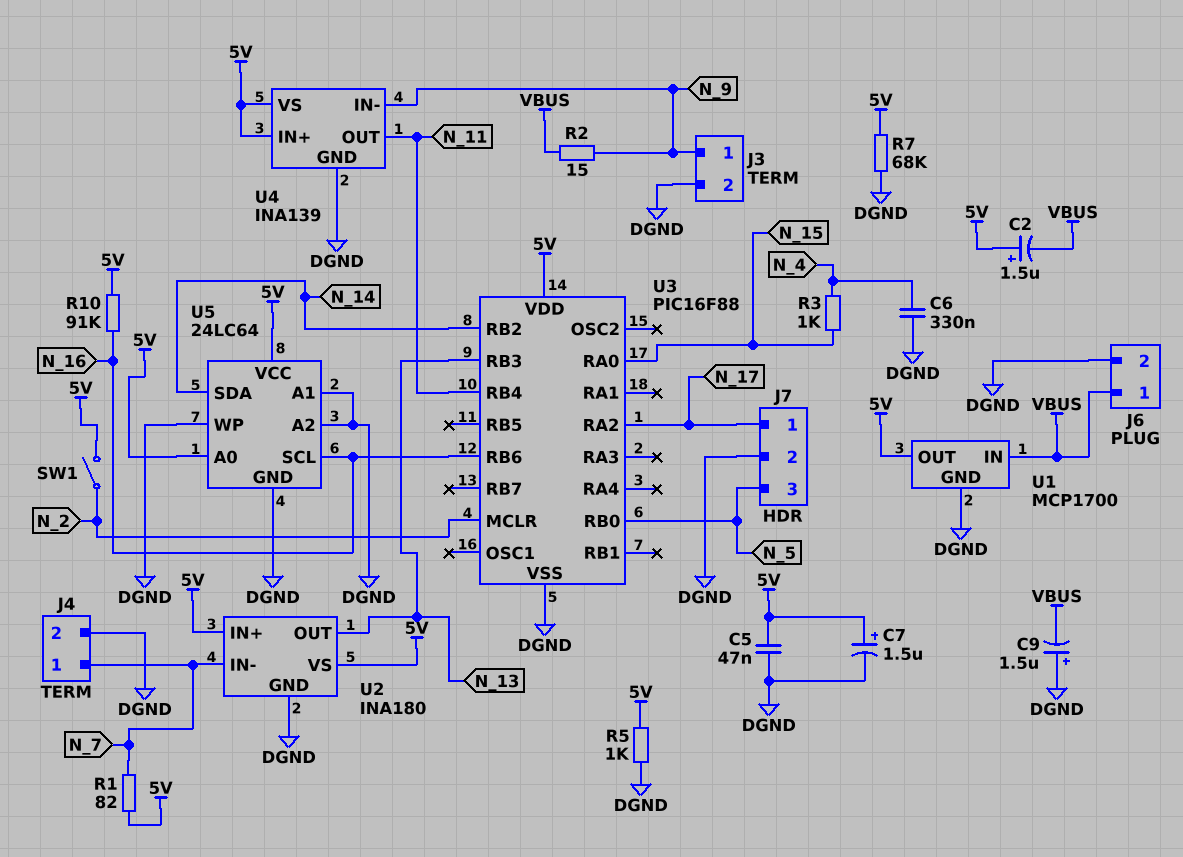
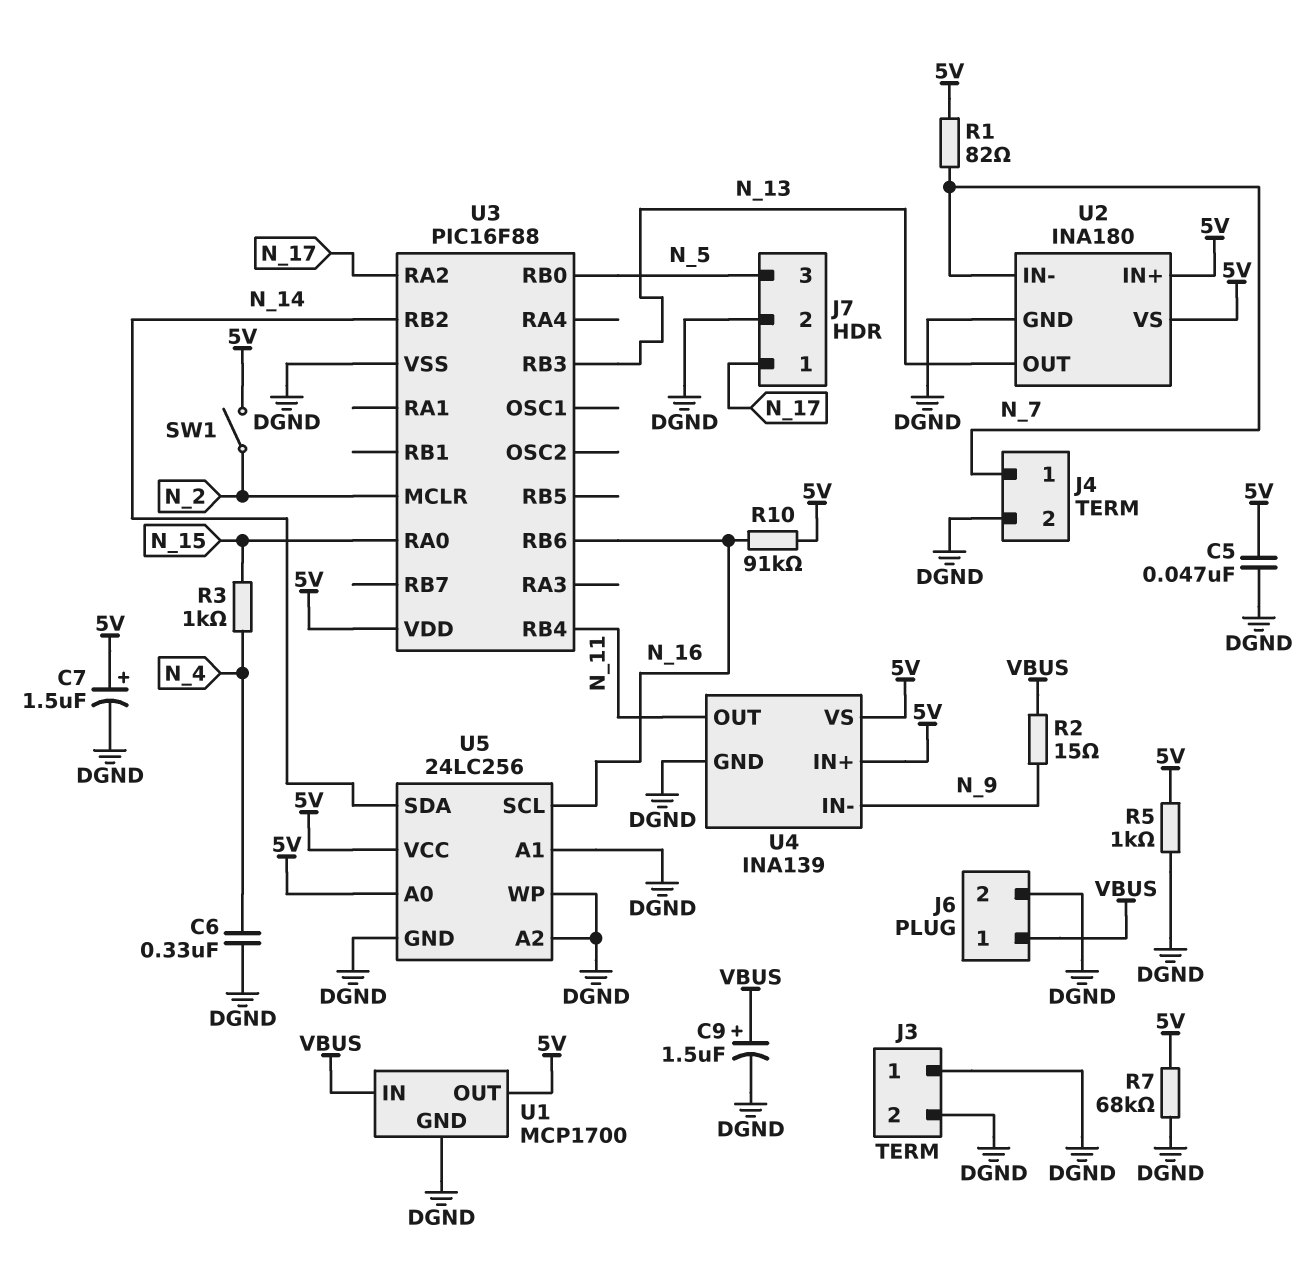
C2: 1.5uF (plus 5V, minus VBUS) -> none
C9: 1.5uF (plus DGND, minus VBUS) -> 1.5uF (plus VBUS, minus DGND)
J3 pin 1: N_9 -> DGND
U5: 24LC64 -> 24LC256

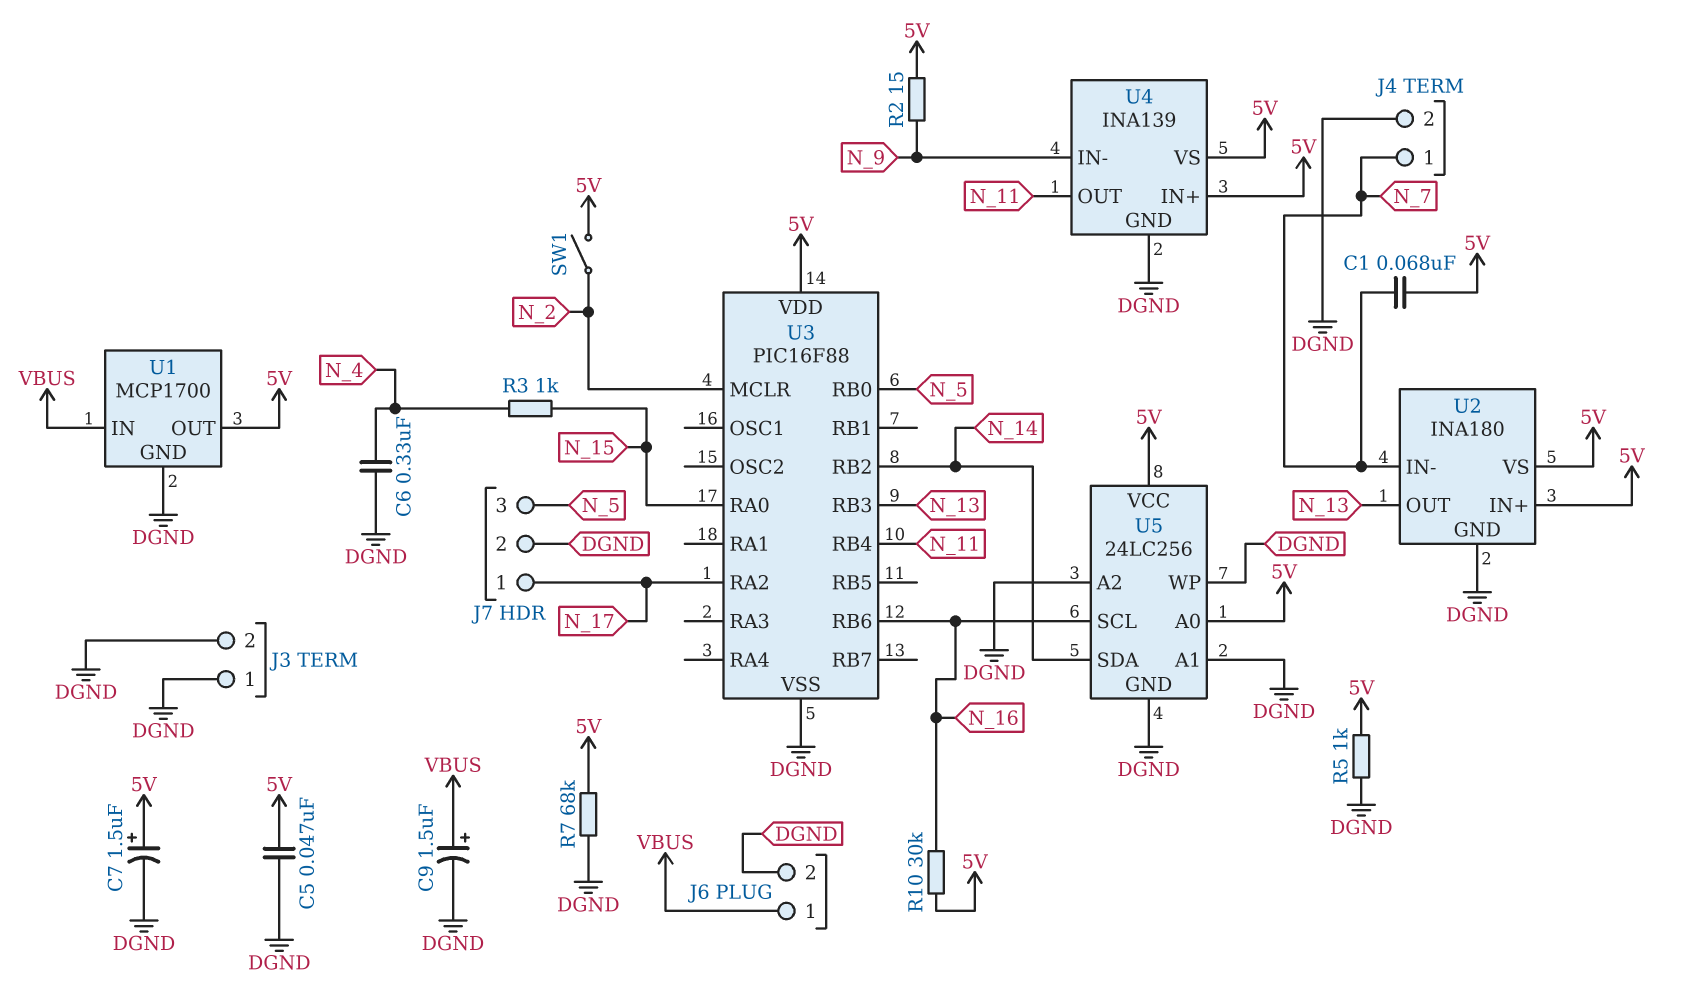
C1: none -> 68nF (5V, N_7)
R1: 82 (5V, N_7) -> none
R2: 15 (N_9, VBUS) -> 15 (5V, N_9)
R10: 91k (5V, N_16) -> 30k (5V, N_16)

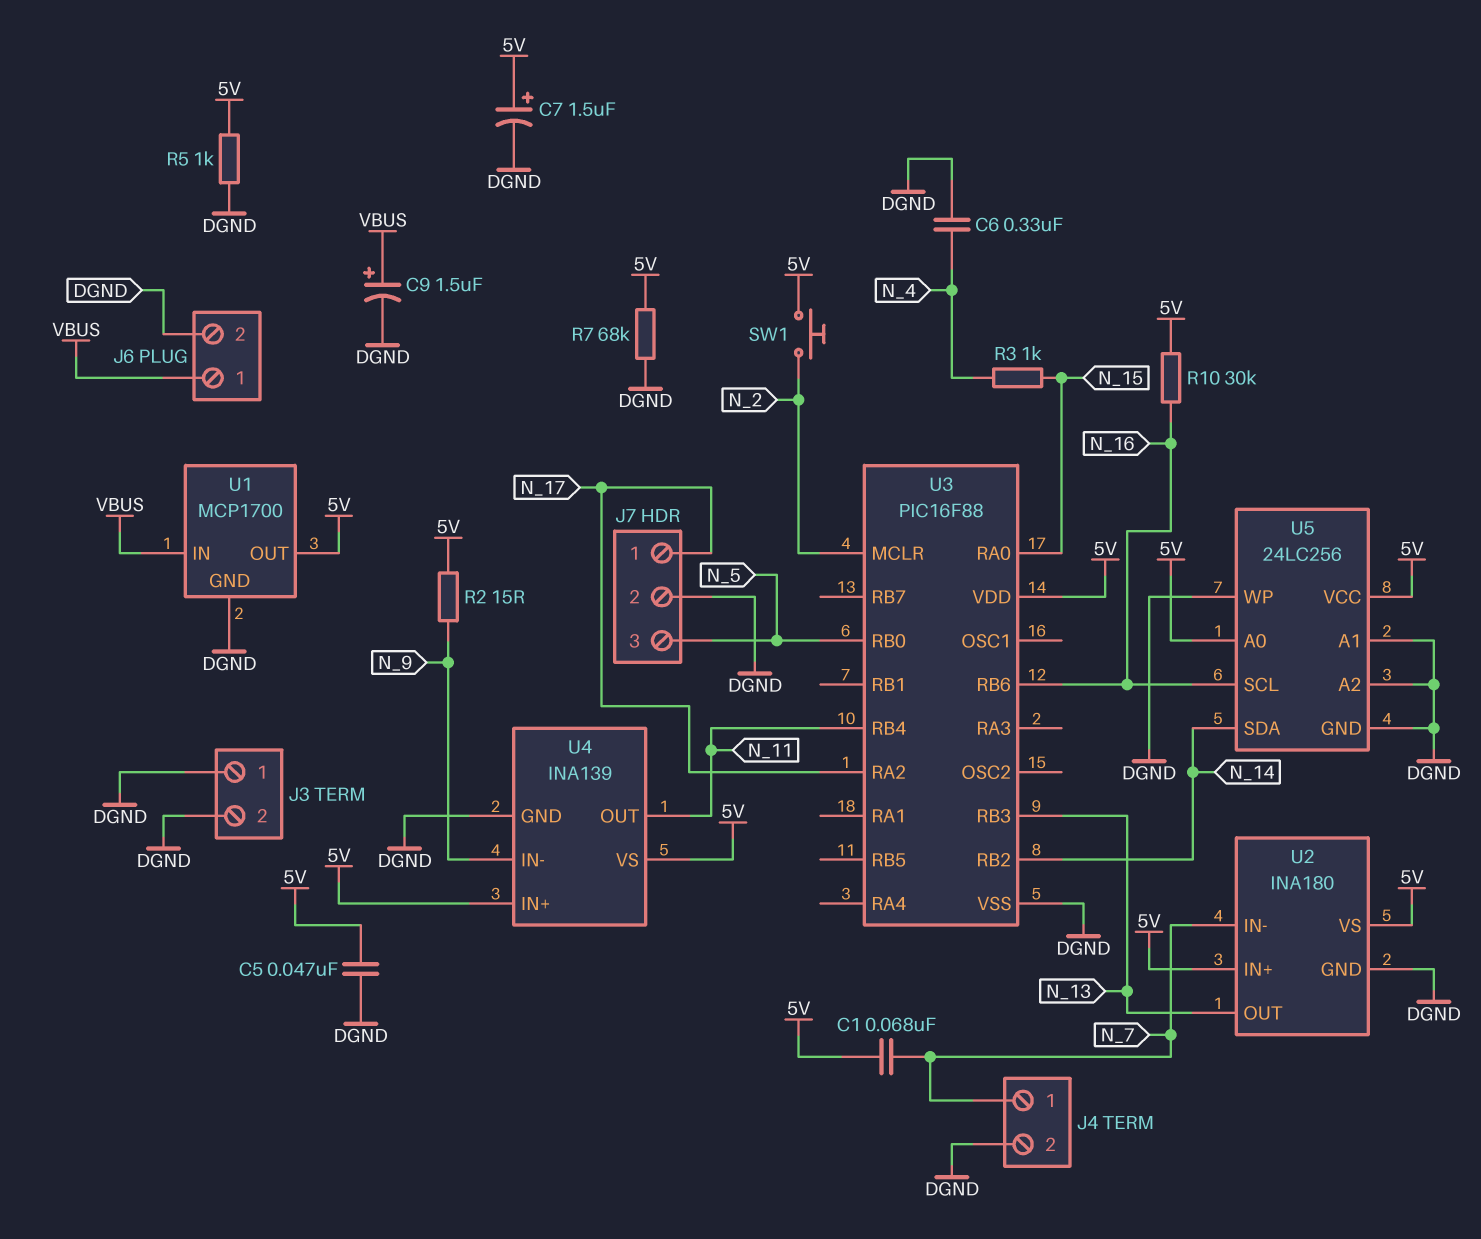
SW1: switch (5V, N_2) -> button (5V, N_2)

